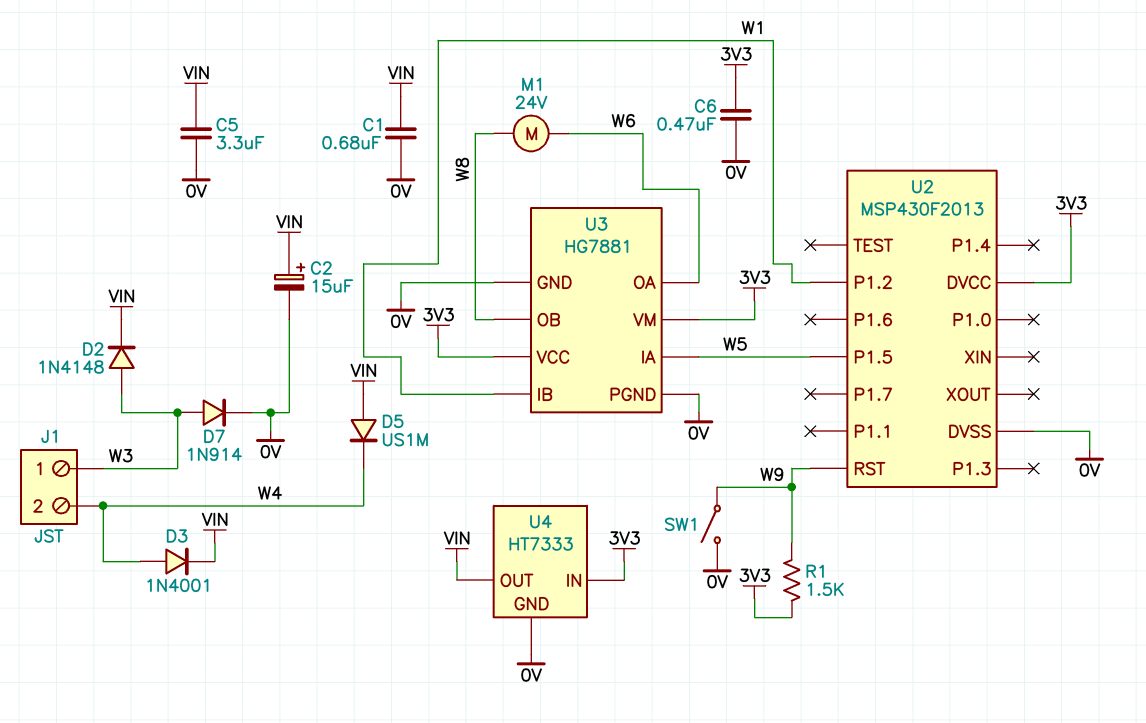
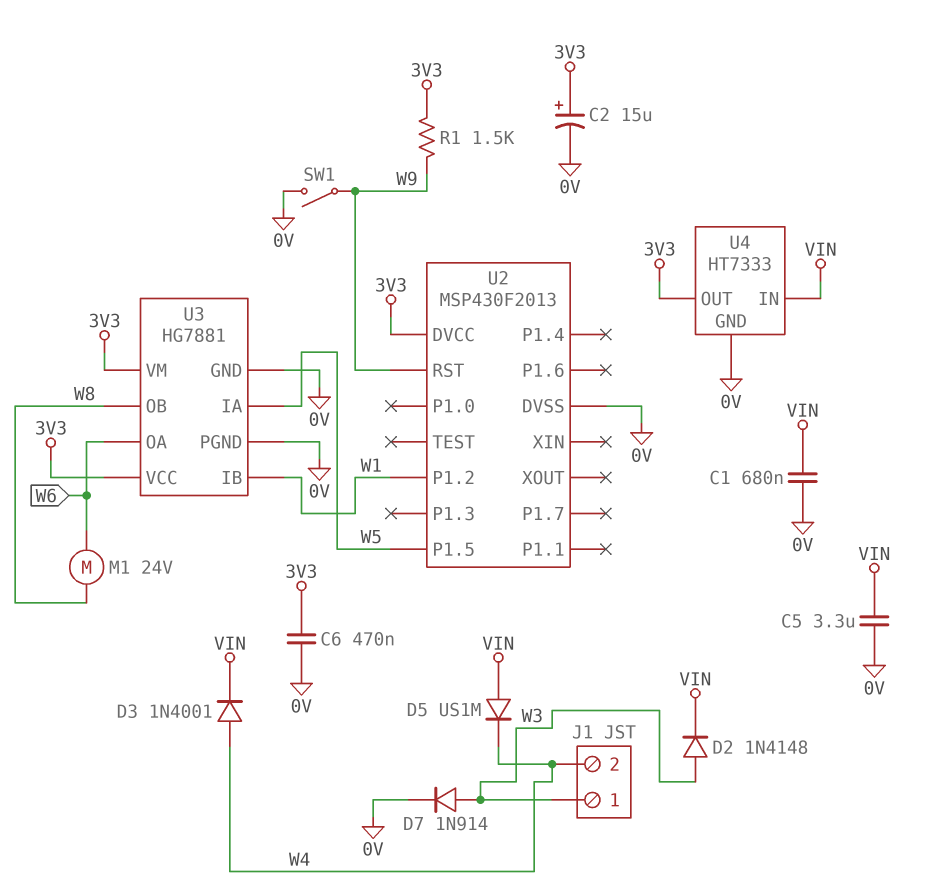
C2: 15uF (plus VIN, minus 0V) -> 15uF (plus 3V3, minus 0V)
U4 pin IN: 3V3 -> VIN
U4 pin OUT: VIN -> 3V3

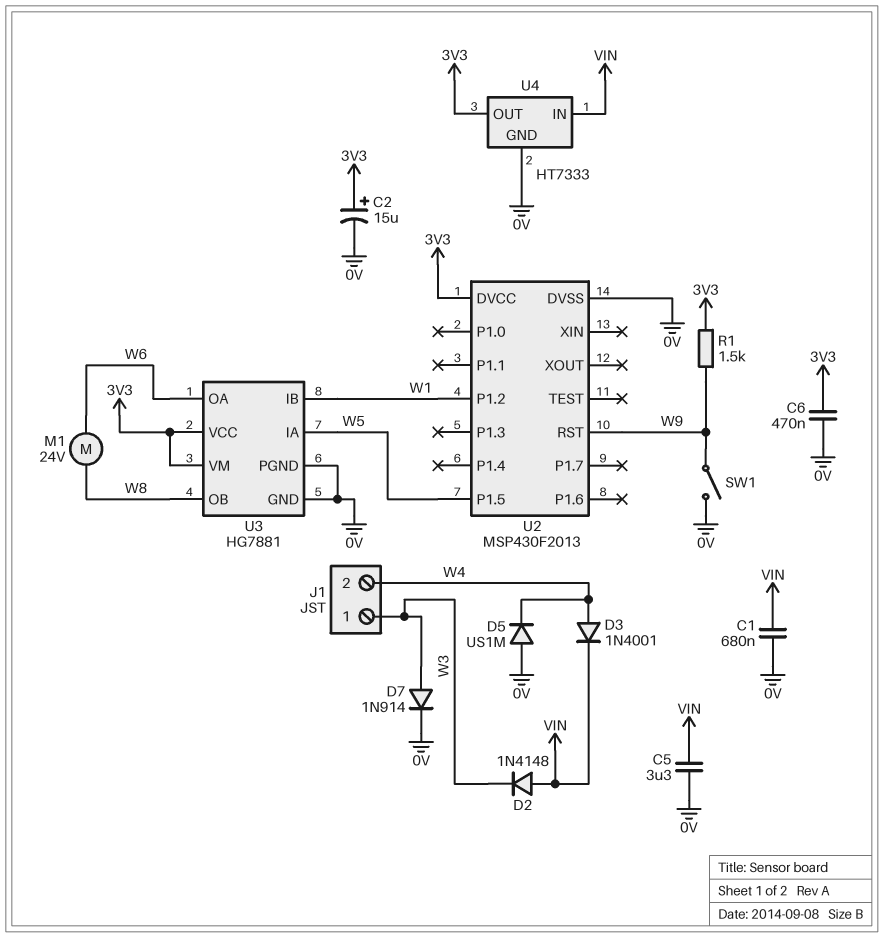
D2: diode 1N4148 (A W3, K VIN) -> diode 1N4148 (A VIN, K W3)
D5: diode US1M (A VIN, K W4) -> diode US1M (A 0V, K W4)

